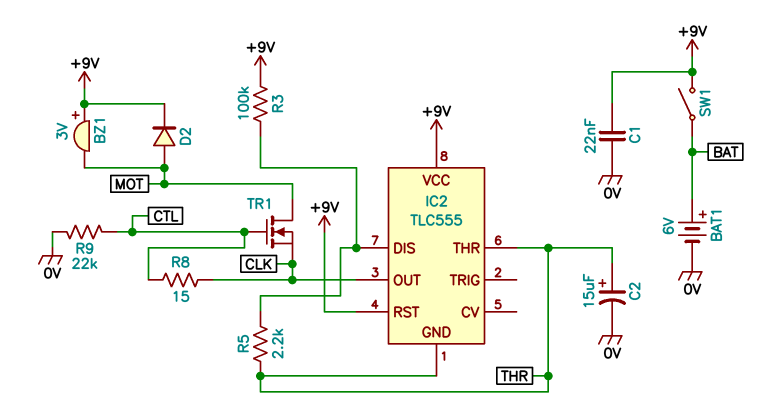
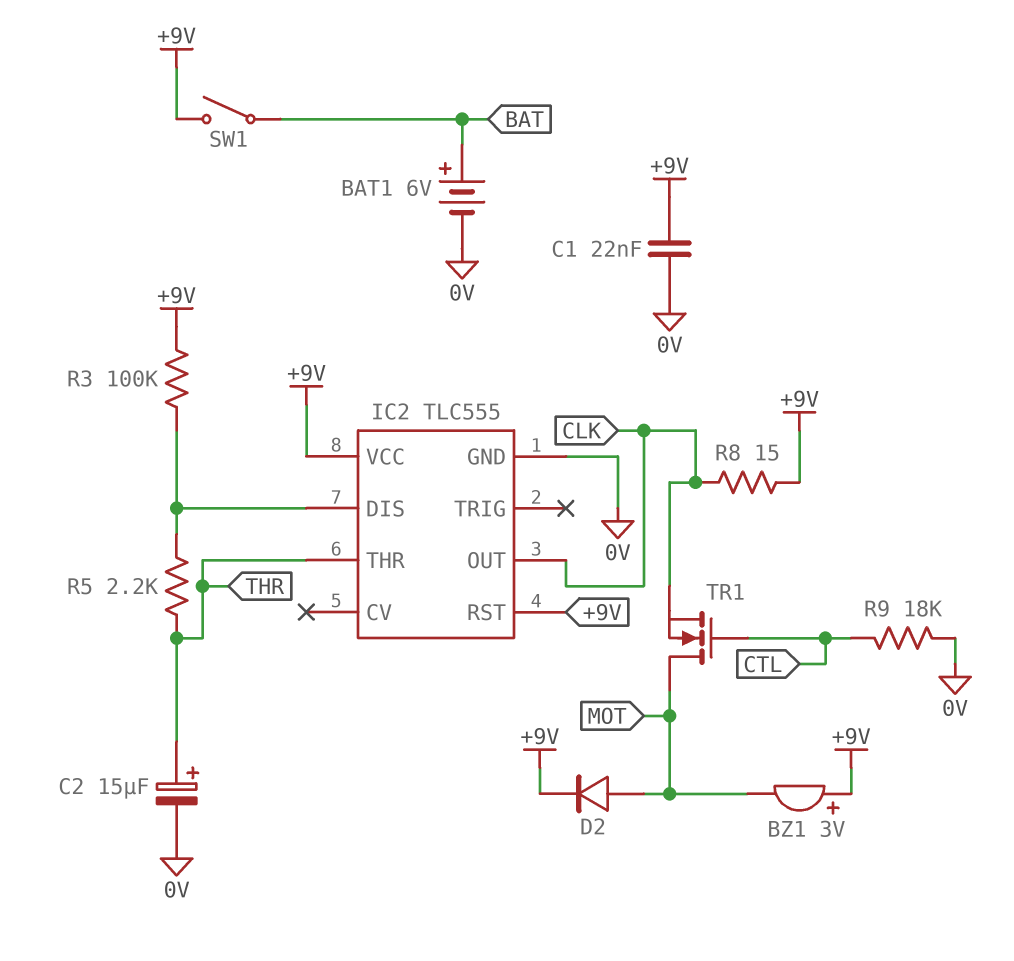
IC2 pin GND: THR -> 0V
R8: 15 (CLK, CTL) -> 15 (+9V, CLK)
R9: 22k (0V, CTL) -> 18k (0V, CTL)

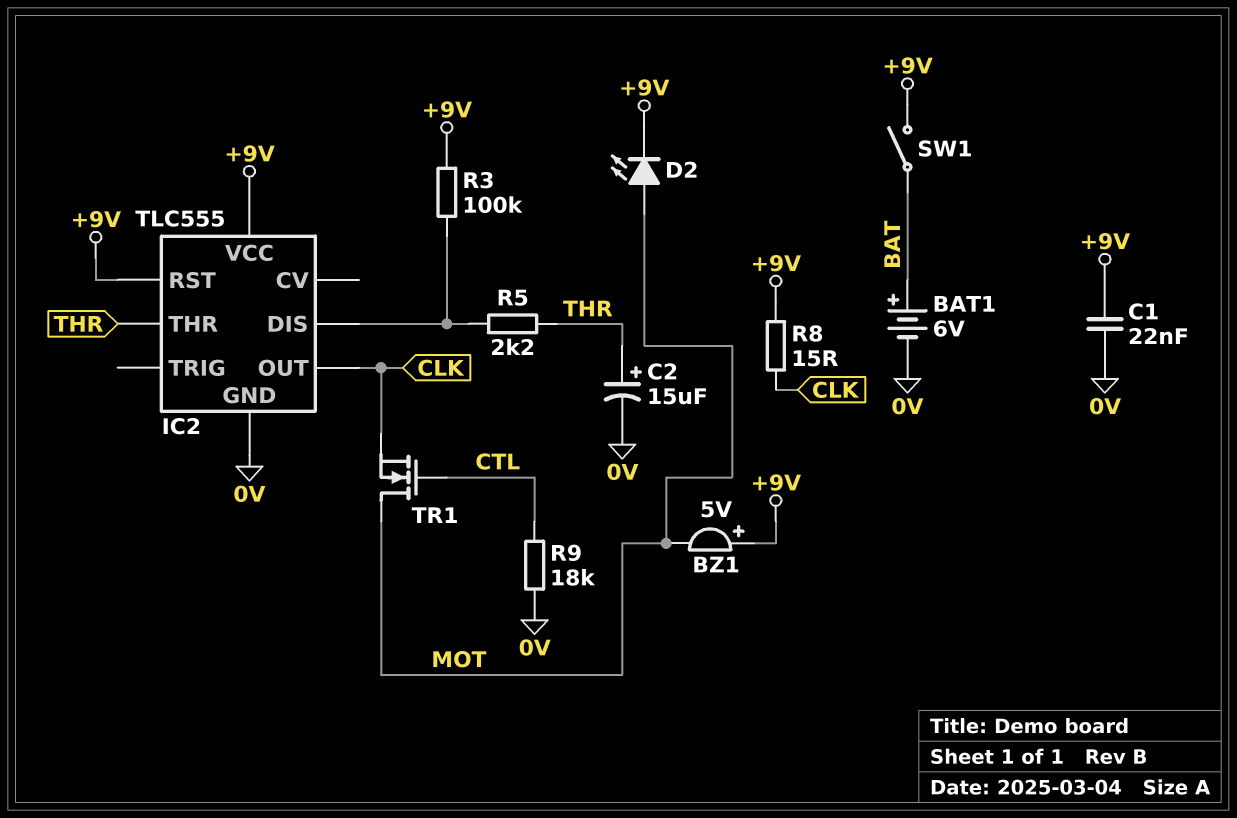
BZ1: buzzer 3V (plus +9V, minus MOT) -> buzzer 5V (plus +9V, minus MOT)
D2: diode (A MOT, K +9V) -> LED (A MOT, K +9V)

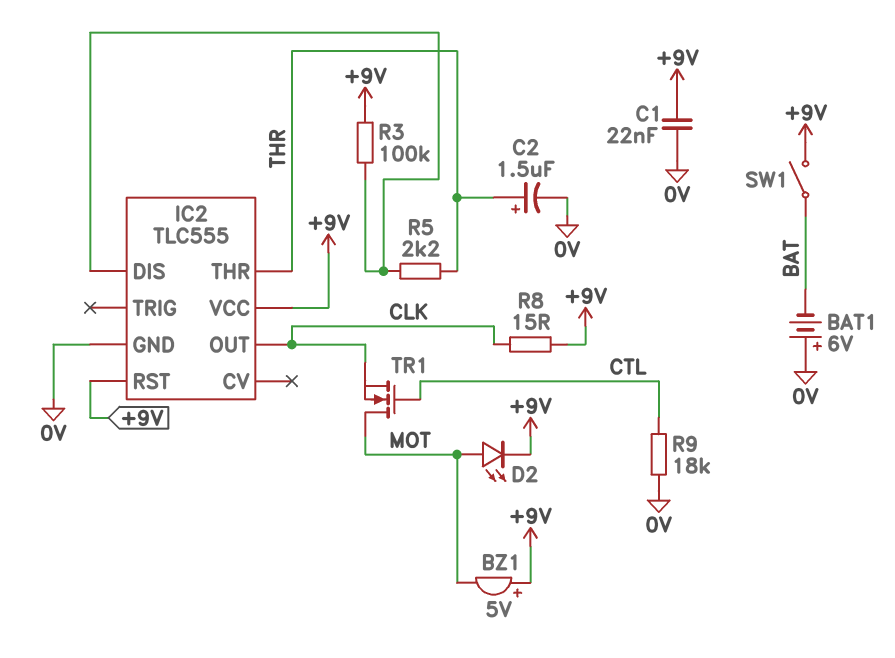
BAT1: 6V (plus BAT, minus 0V) -> 6V (plus 0V, minus BAT)
C2: 15uF (plus THR, minus 0V) -> 1.5uF (plus THR, minus 0V)

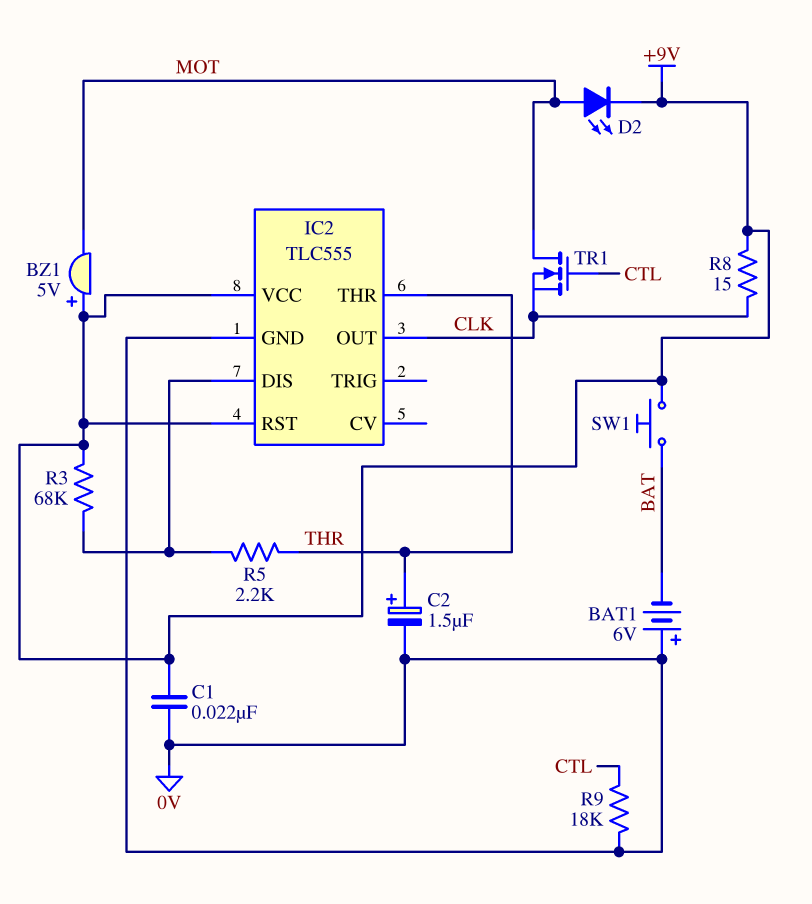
R3: 100k (+9V, IC2/DIS) -> 68k (+9V, IC2/DIS)
SW1: switch (+9V, BAT) -> button (+9V, BAT)

